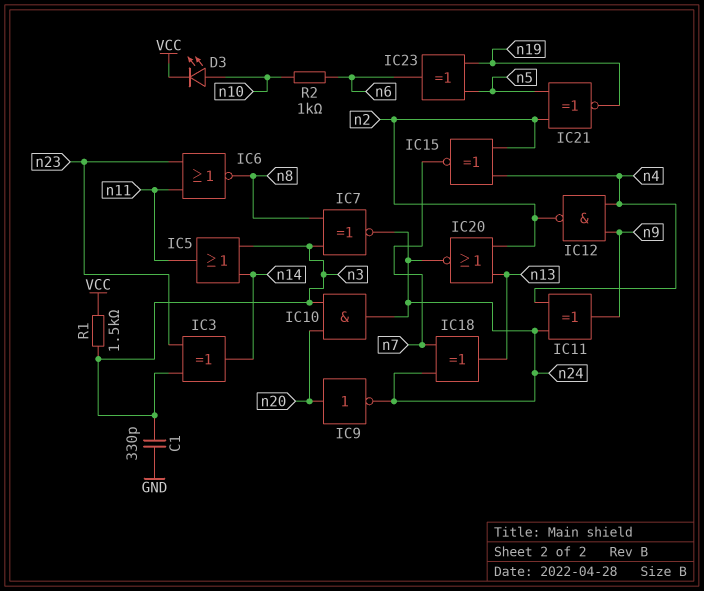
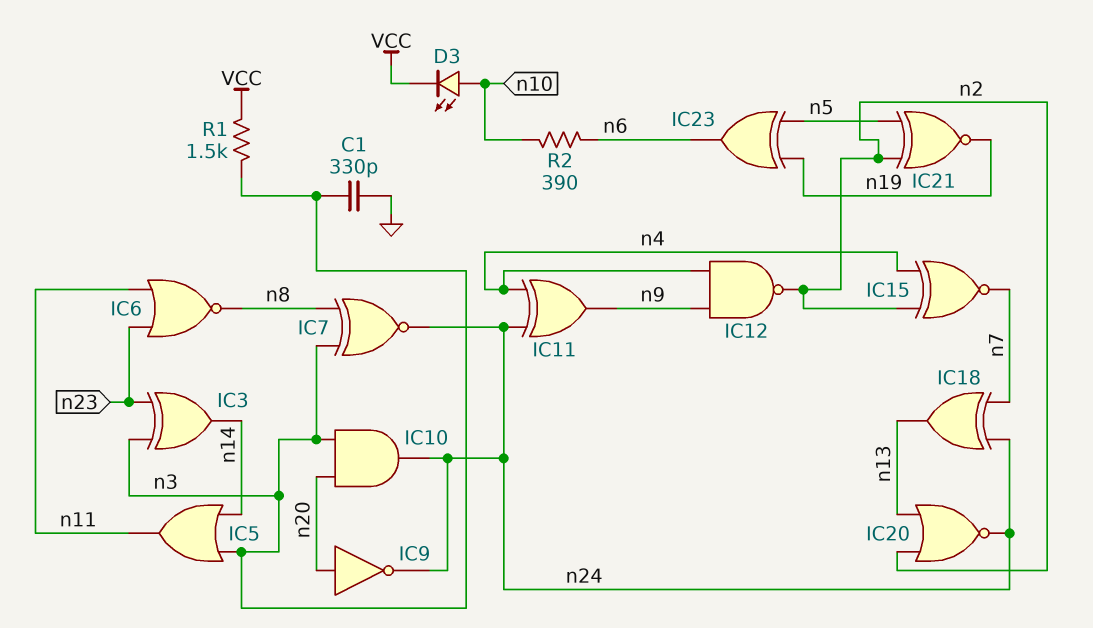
R2: 1k (n6, n10) -> 390 (n6, n10)

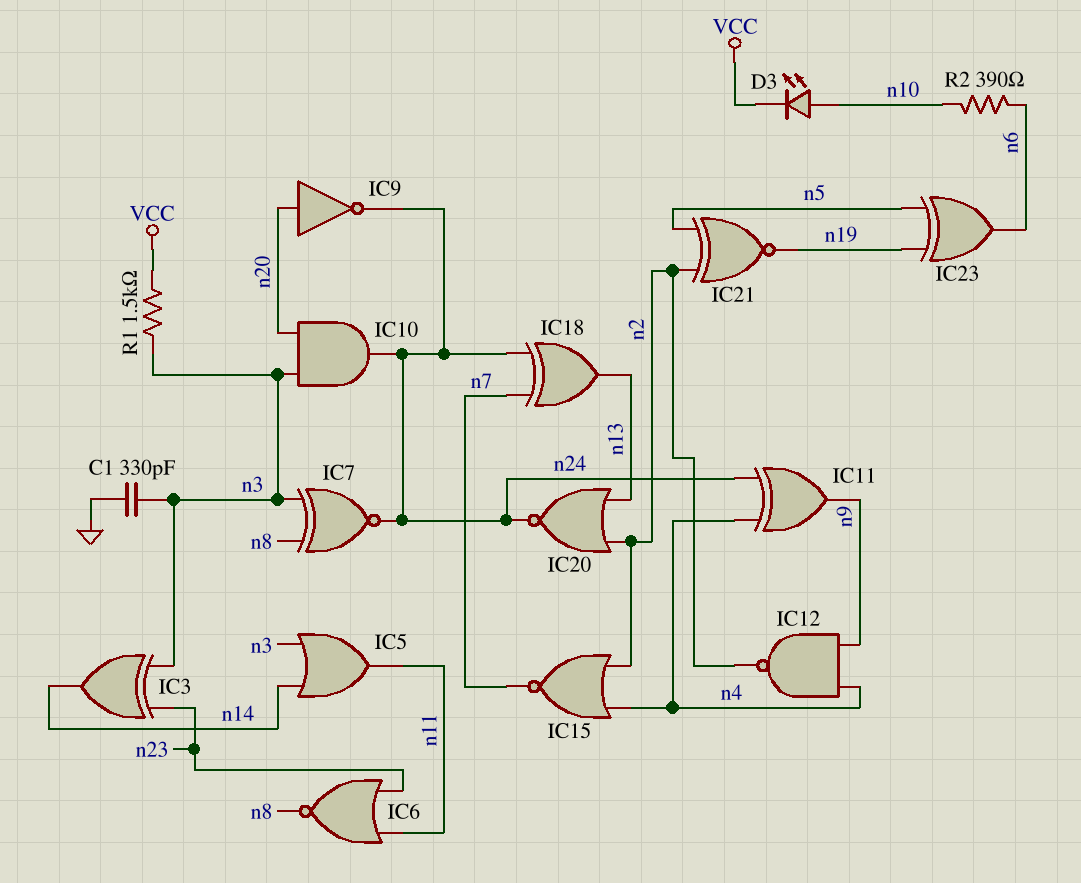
IC15: XNOR (in n2, in n4, out n7) -> NOR (in n2, in n4, out n7)

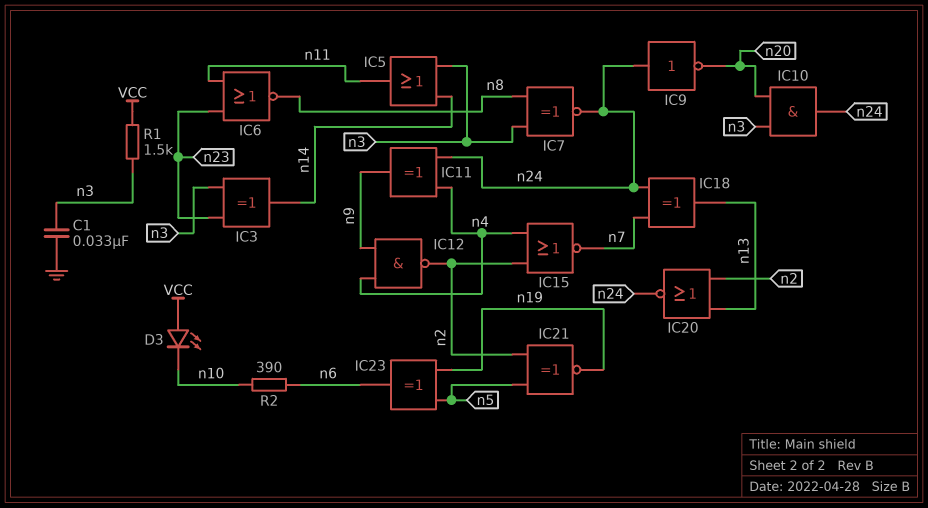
C1: 330pF (GND, n3) -> 33nF (GND, n3)
D3: LED (A n10, K VCC) -> LED (A VCC, K n10)
IC9: NOT (in n20, out n24) -> NOT (in n24, out n20)

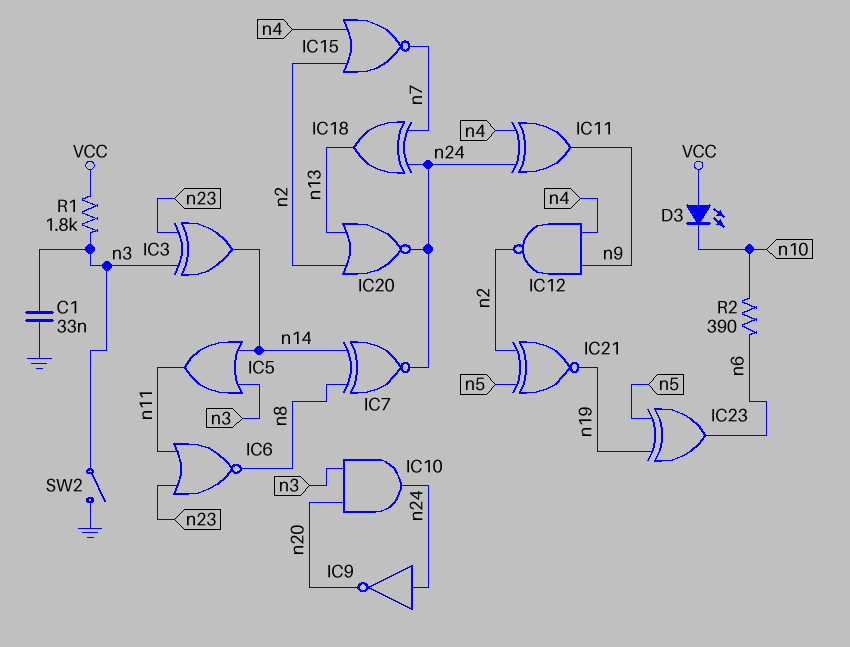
IC7: XNOR (in n3, in n8, out n24) -> XNOR (in n8, in n14, out n24)
R1: 1.5k (VCC, n3) -> 1.8k (VCC, n3)
SW2: none -> switch (GND, n3)

